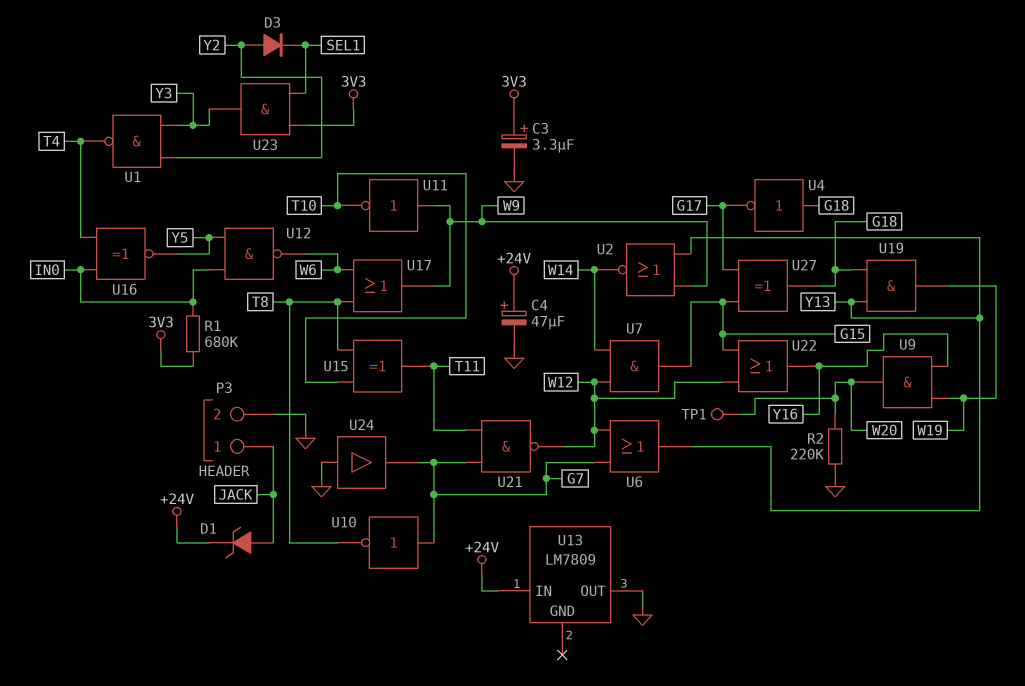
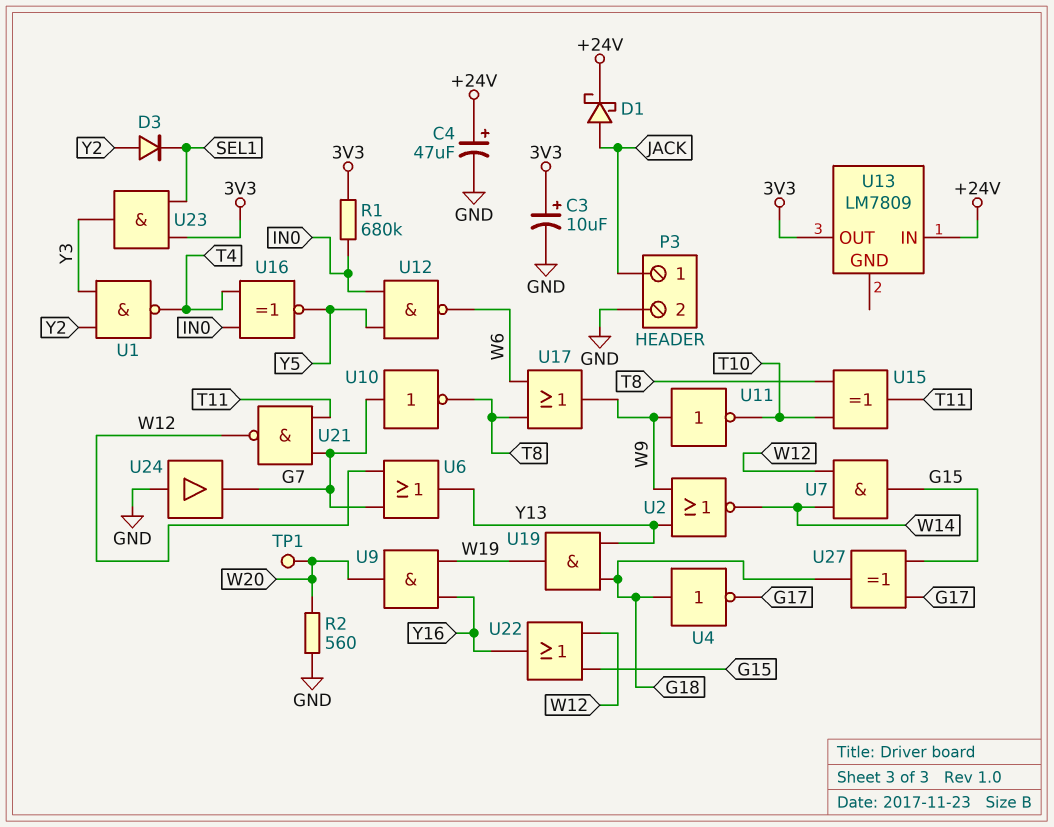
C3: 3.3uF (plus 3V3, minus GND) -> 10uF (plus 3V3, minus GND)
D1: zener (A JACK, K +24V) -> schottky (A JACK, K +24V)
R2: 220k (GND, W20) -> 560 (GND, W20)
U13 pin OUT: GND -> 3V3

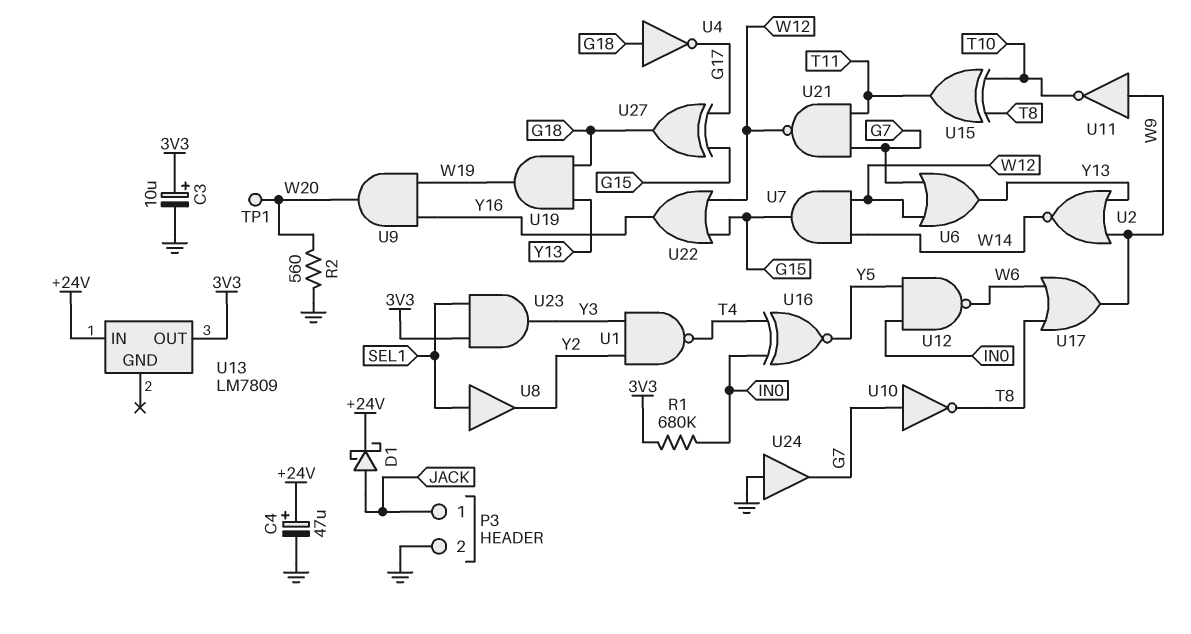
D3: diode (A Y2, K SEL1) -> none
U8: none -> buffer (in SEL1, out Y2)

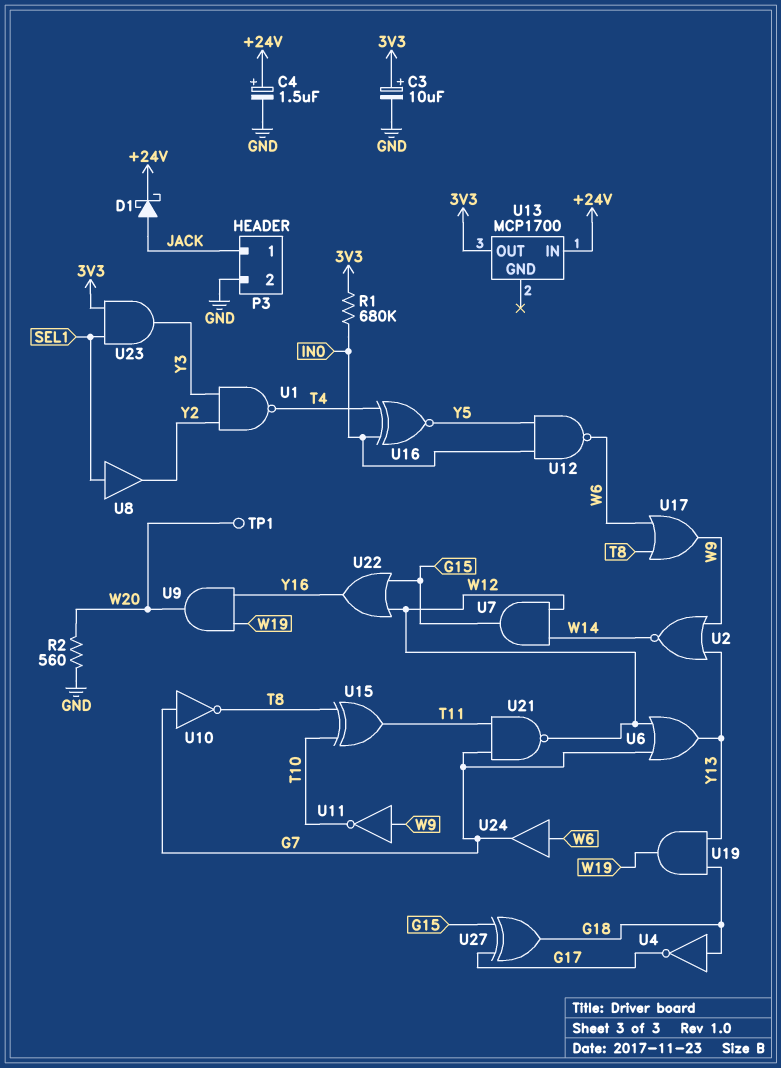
C4: 47uF (plus +24V, minus GND) -> 1.5uF (plus +24V, minus GND)
U13: LM7809 -> MCP1700
U24: buffer (in GND, out G7) -> buffer (in W6, out G7)

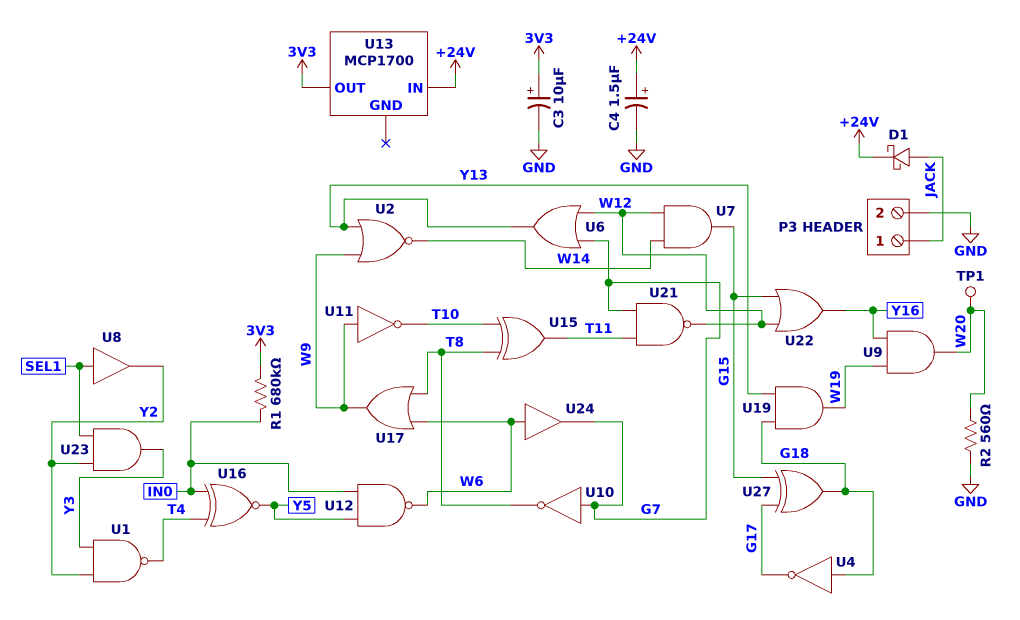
U23: AND (in 3V3, in SEL1, out Y3) -> AND (in SEL1, in Y2, out Y3)

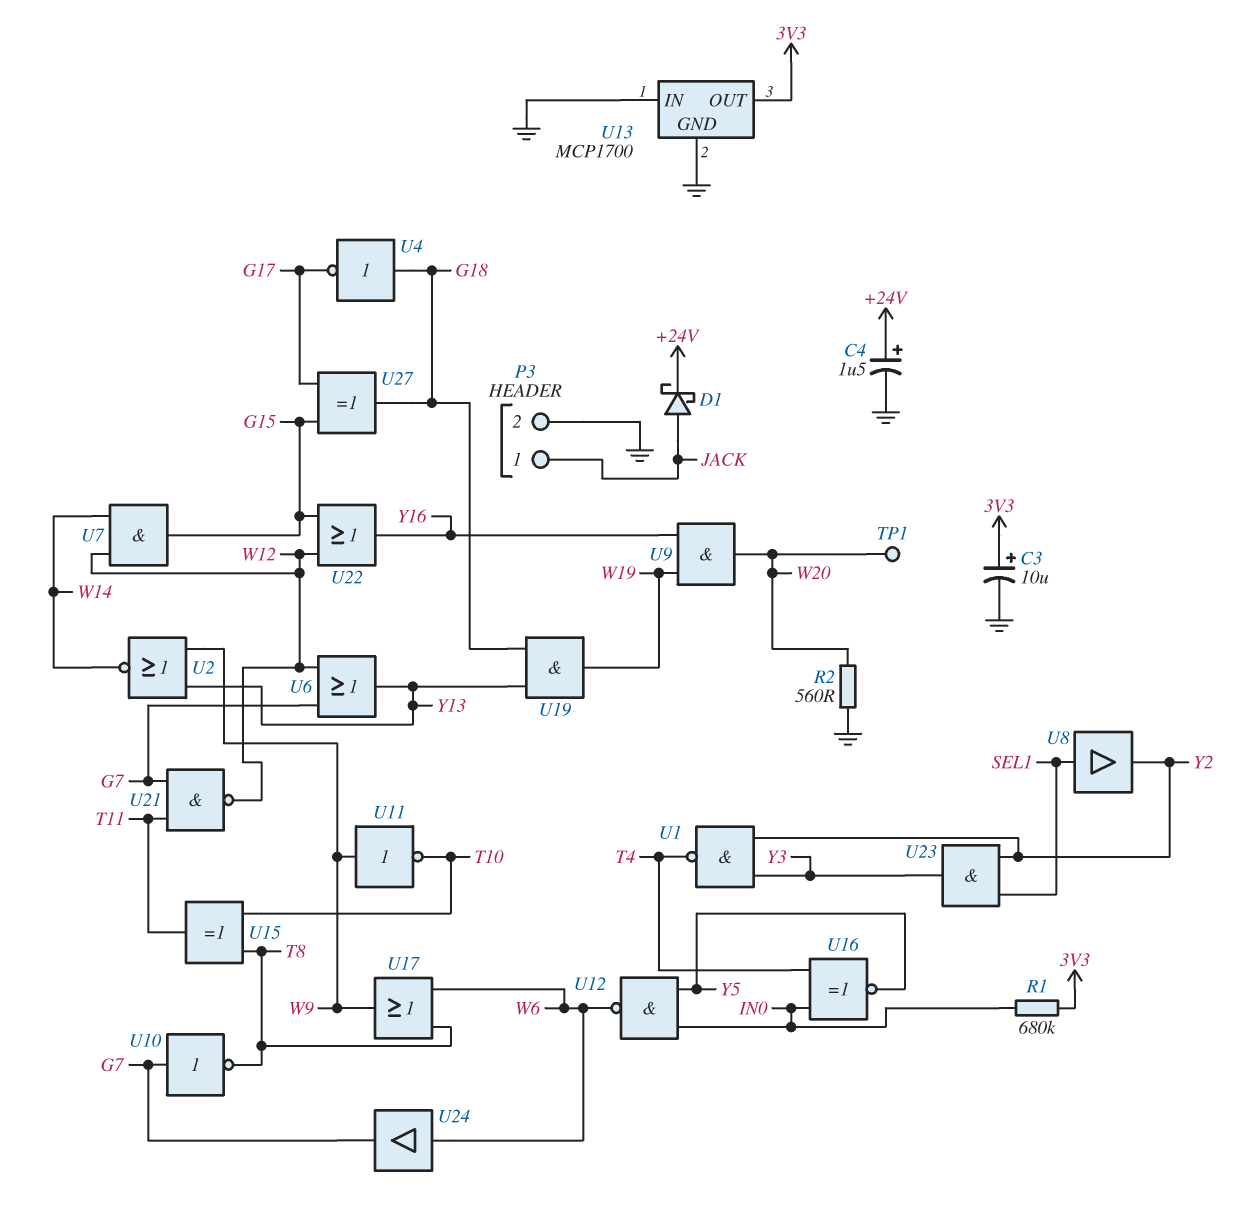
U13 pin GND: none -> GND
U13 pin IN: +24V -> GND

